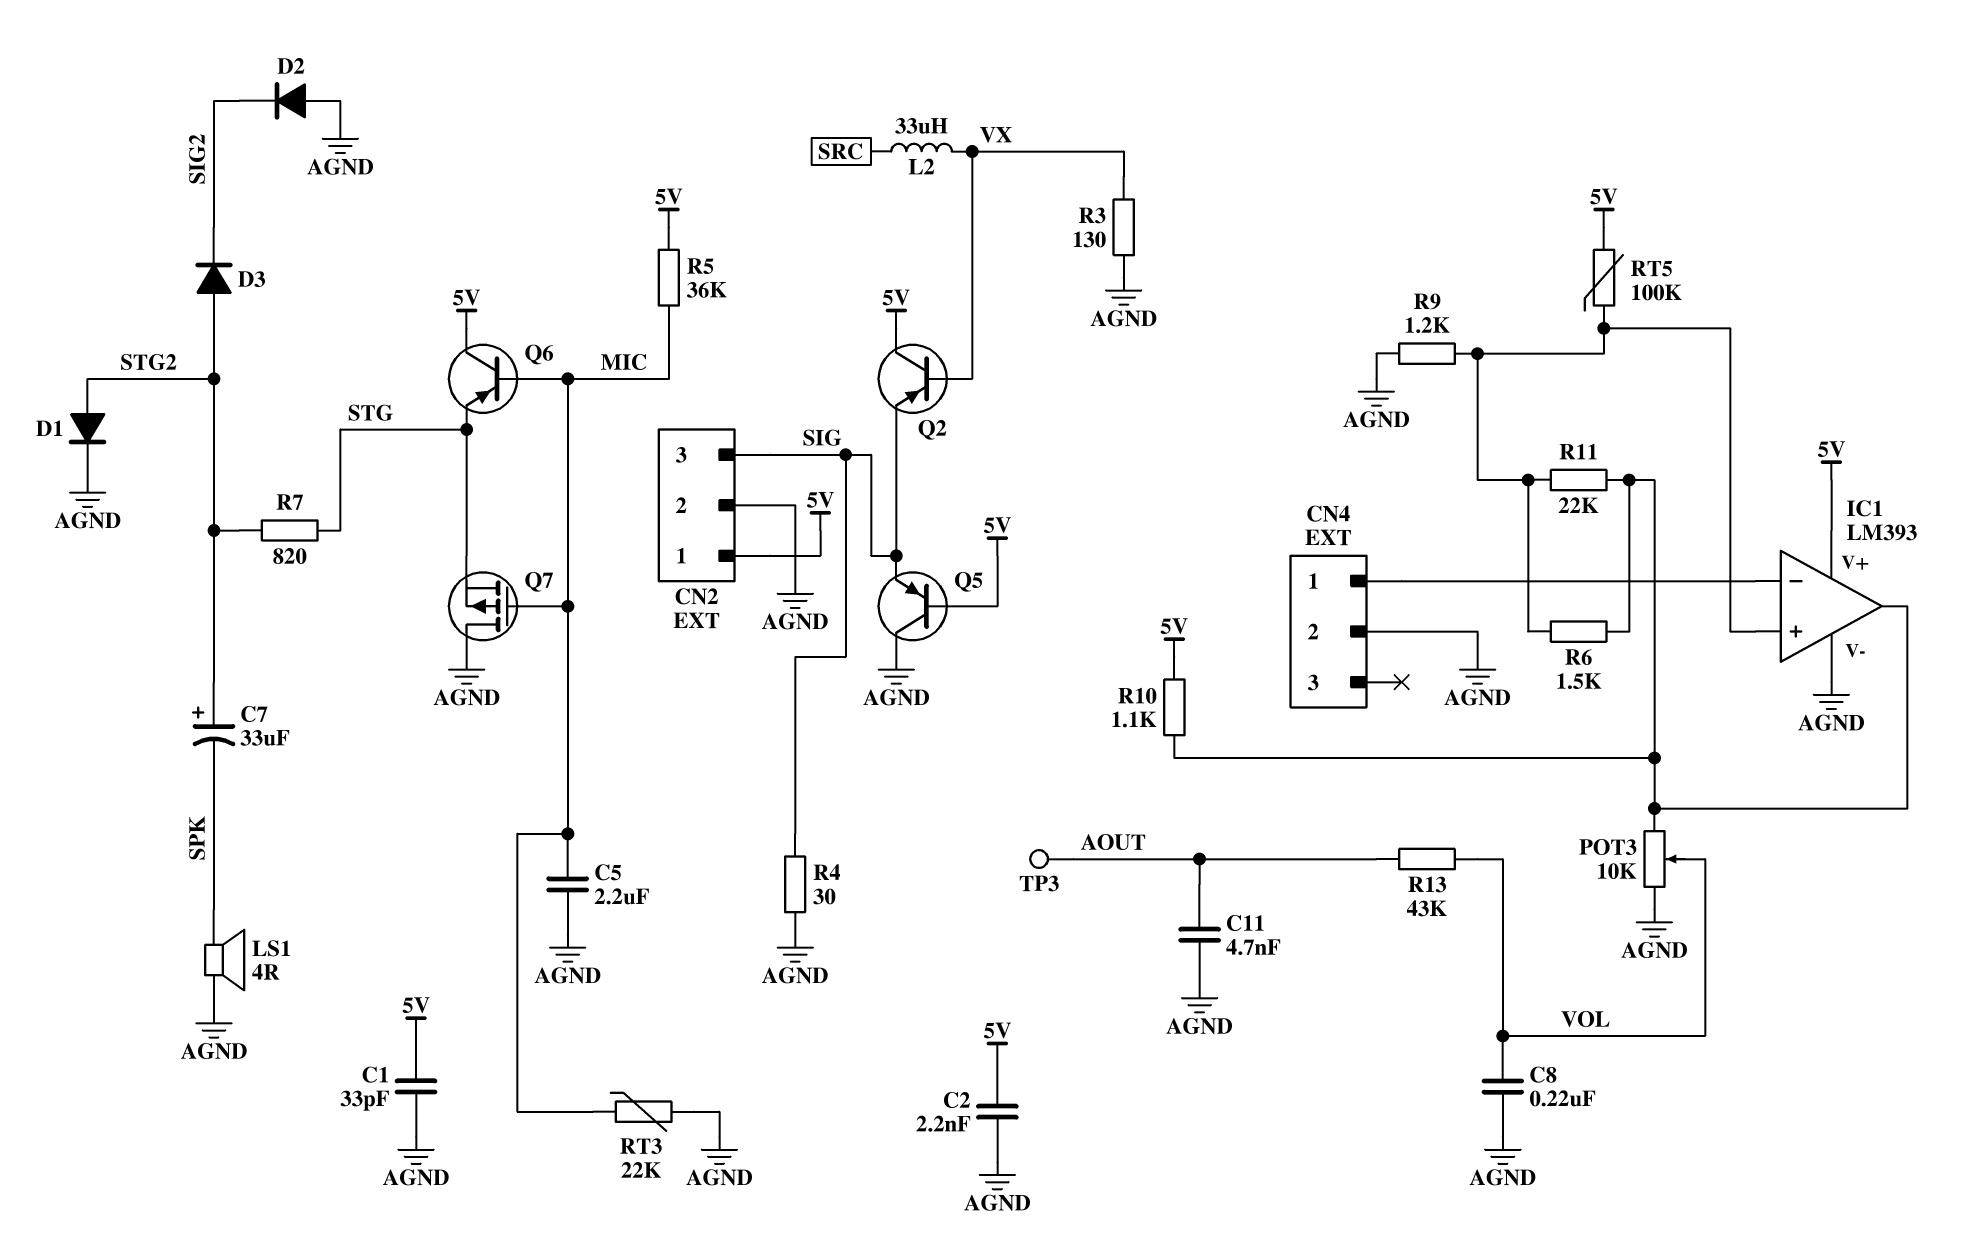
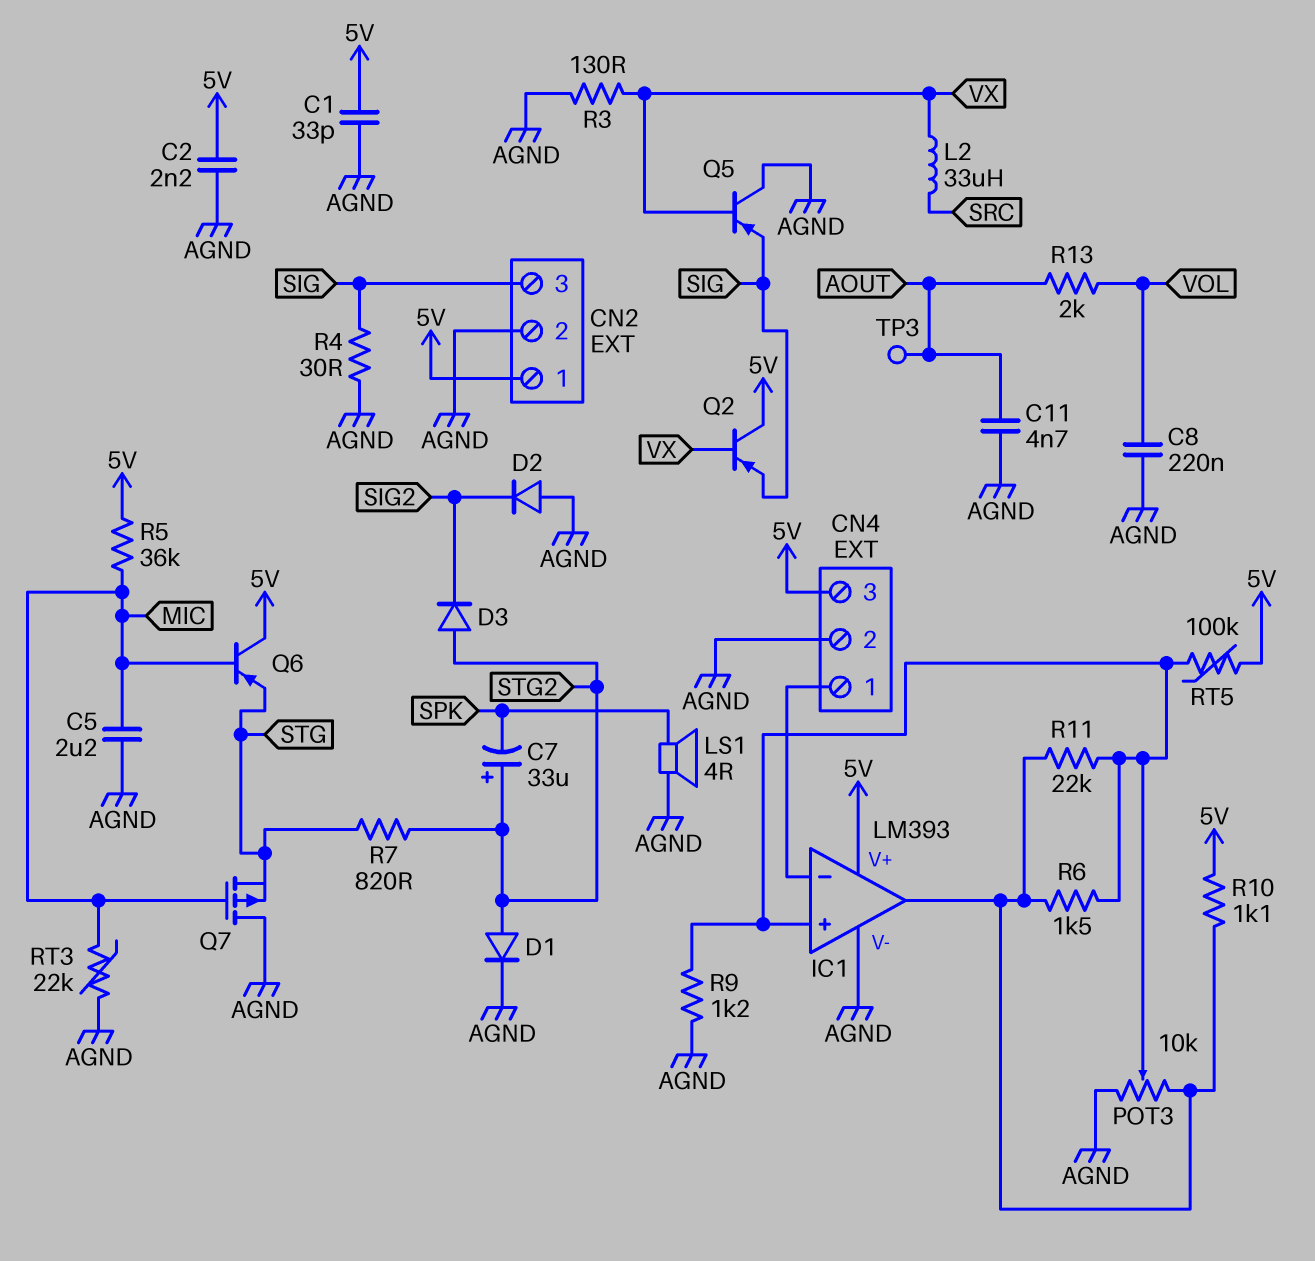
CN4 pin 3: none -> 5V
POT3: 10k (AGND, IC1/out, wiper VOL) -> 10k (AGND, IC1/out, wiper IC1/in+)
Q5: PNP (B 5V, C AGND, E SIG) -> PNP (B VX, C AGND, E SIG)
R13: 43k (AOUT, VOL) -> 2k (AOUT, VOL)

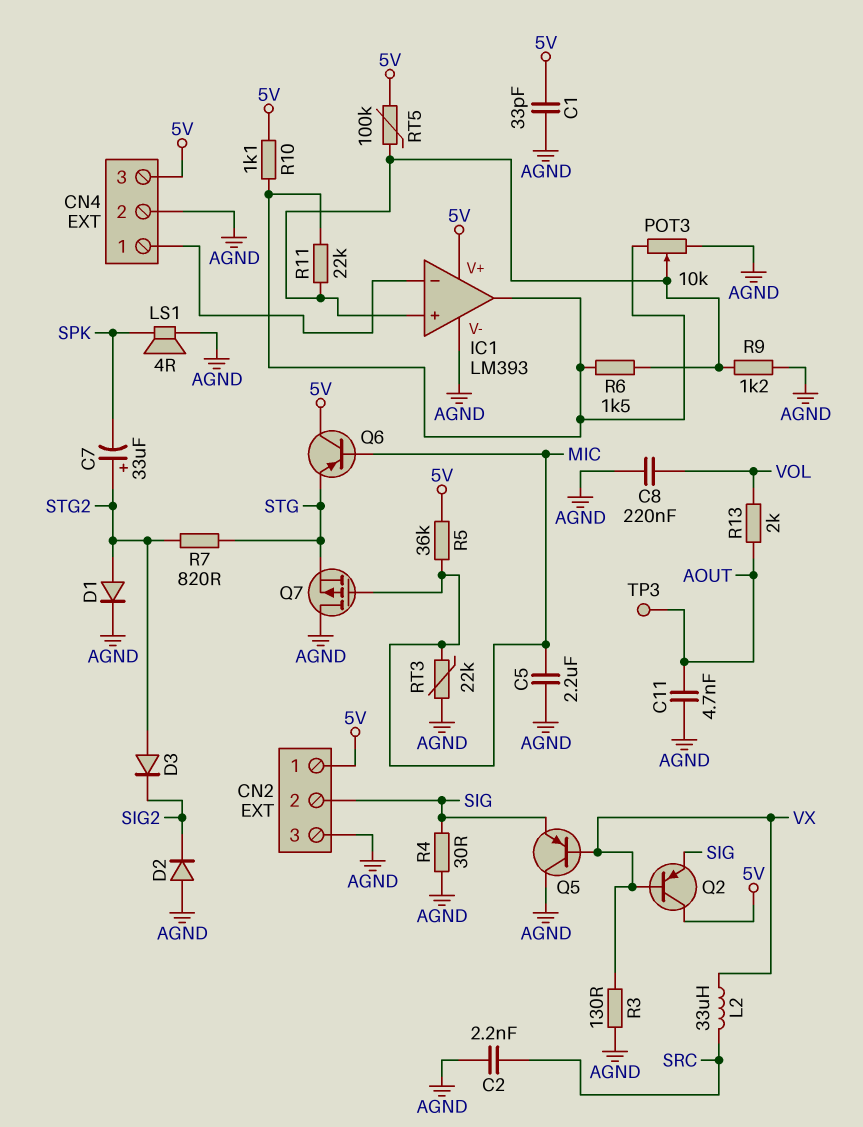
C2: 2.2nF (5V, AGND) -> 2.2nF (AGND, SRC)
CN2 pin 2: AGND -> SIG
CN2 pin 3: SIG -> AGND

